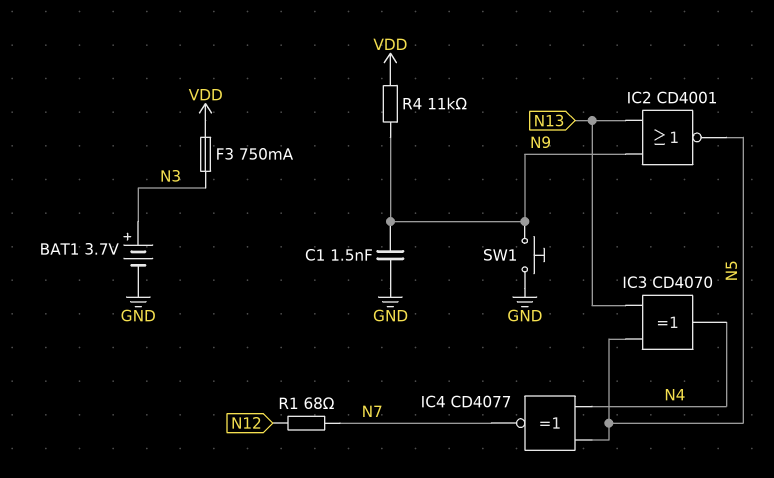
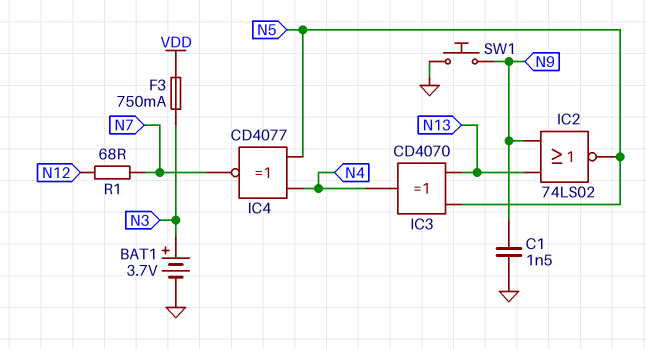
IC2: NOR CD4001 (in N9, in N13, out N5) -> NOR 74LS02 (in N9, in N13, out N5)
R4: 11k (N9, VDD) -> none

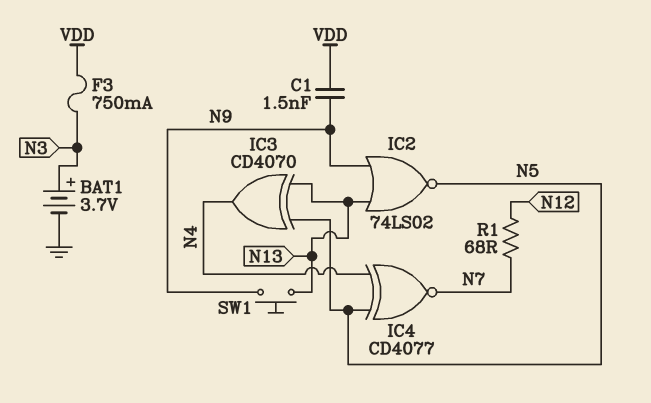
C1: 1.5nF (GND, N9) -> 1.5nF (N9, VDD)
SW1: button (GND, N9) -> button (N9, N13)

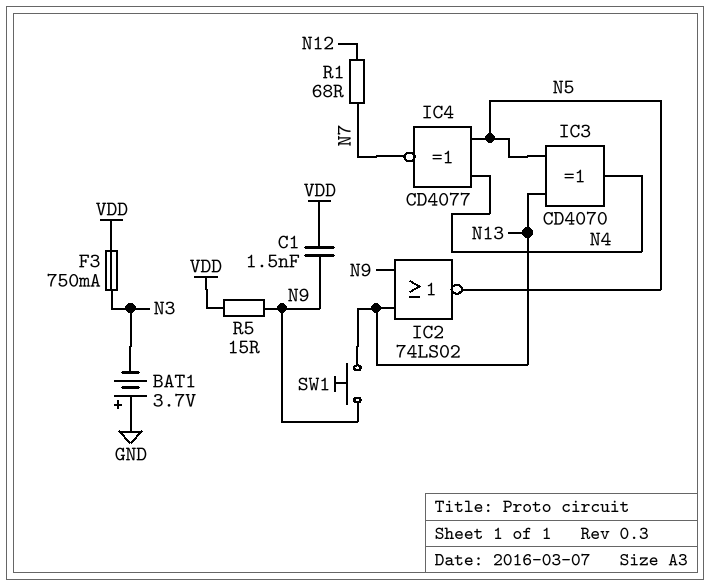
BAT1: 3.7V (plus N3, minus GND) -> 3.7V (plus GND, minus N3)
R5: none -> 15 (N9, VDD)

